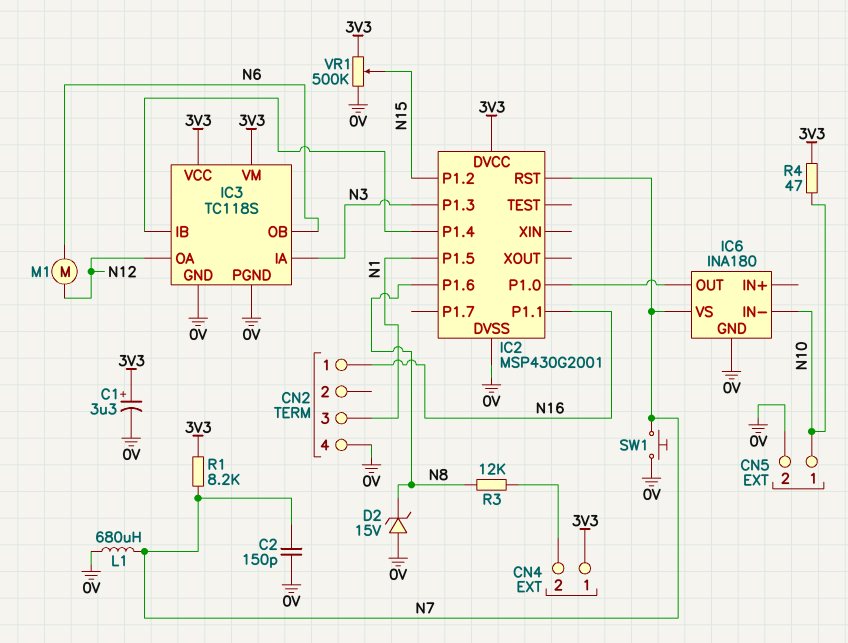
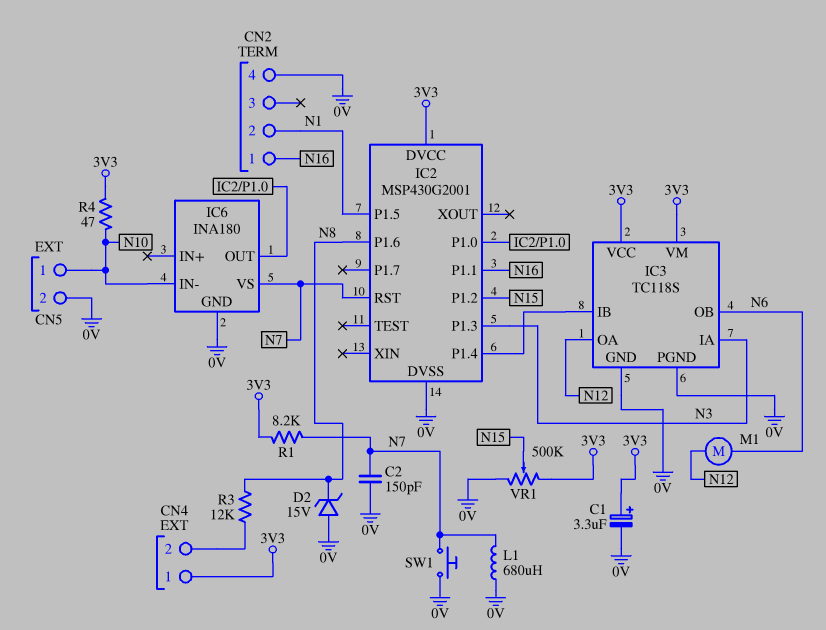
CN2 pin 2: none -> N1
CN2 pin 3: N1 -> none

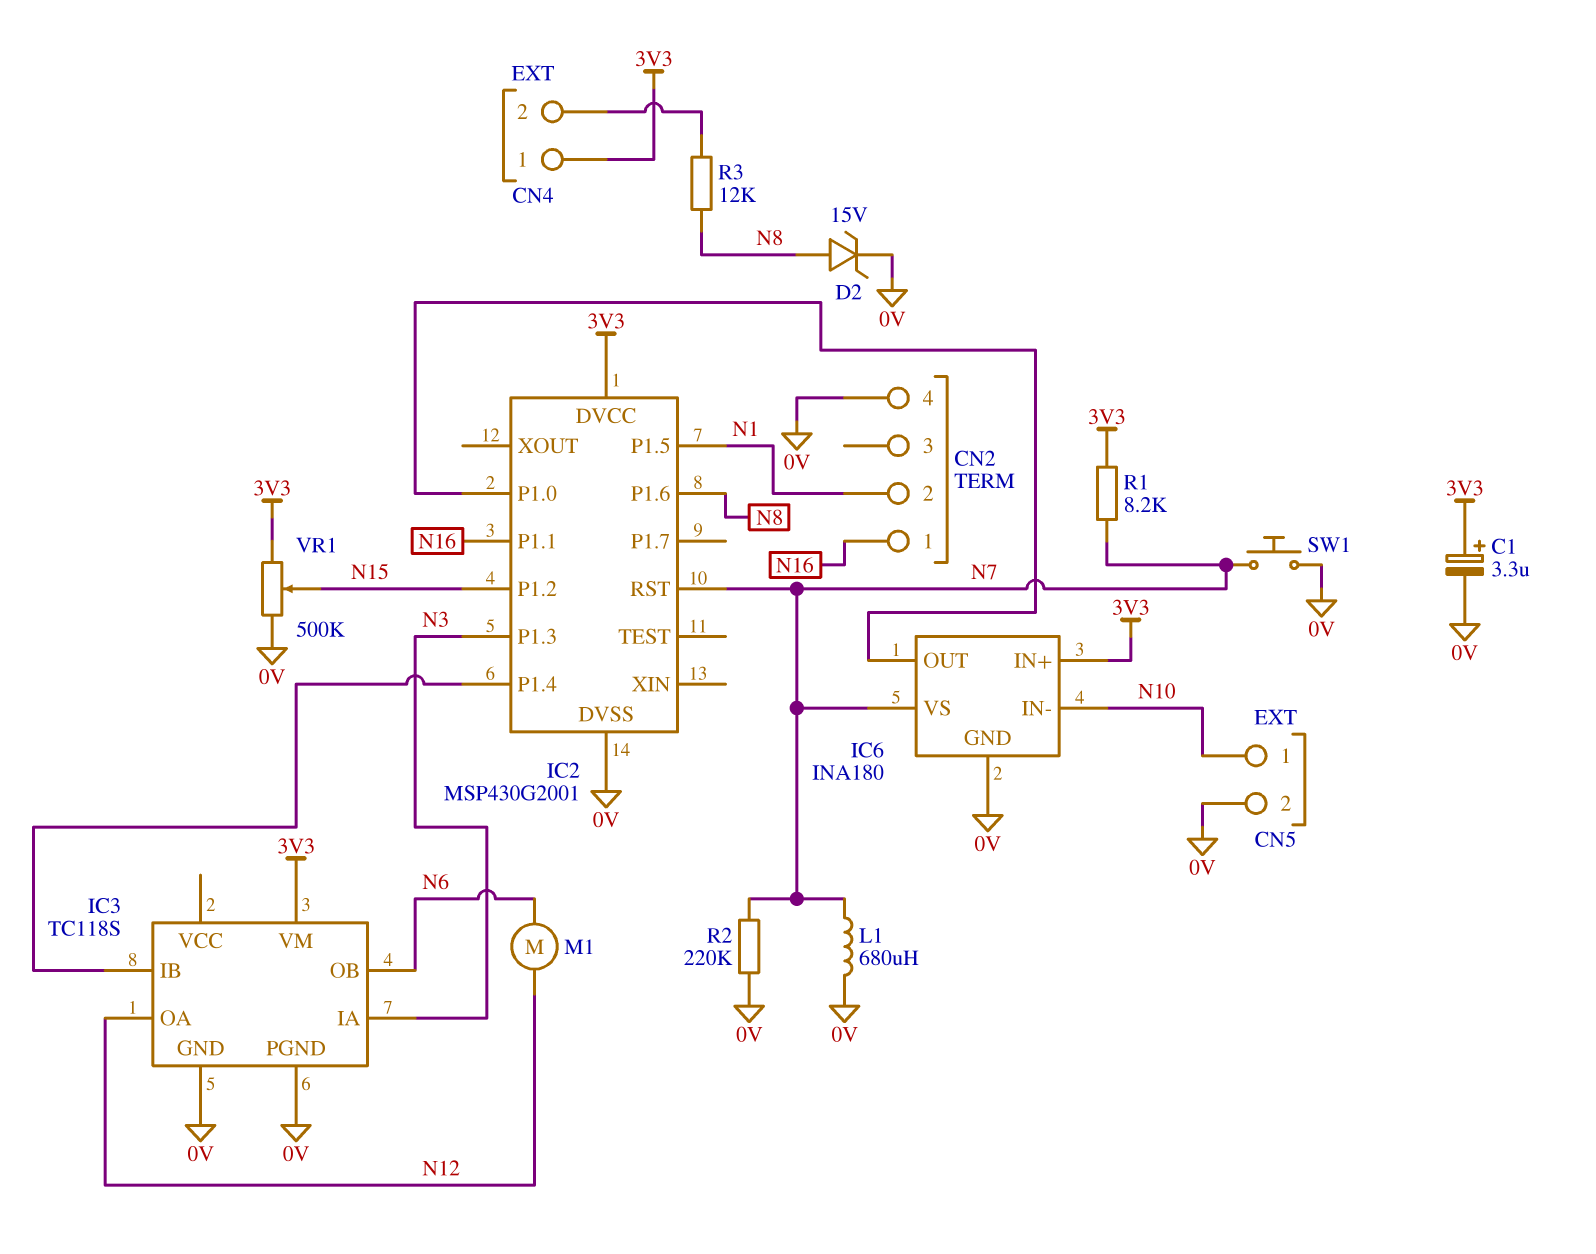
C2: 150pF (0V, N7) -> none
D2: zener 15V (A 0V, K N8) -> zener 15V (A N8, K 0V)
IC3 pin VCC: 3V3 -> none
IC6 pin IN+: none -> 3V3
R2: none -> 220k (0V, N7)
R4: 47 (3V3, N10) -> none

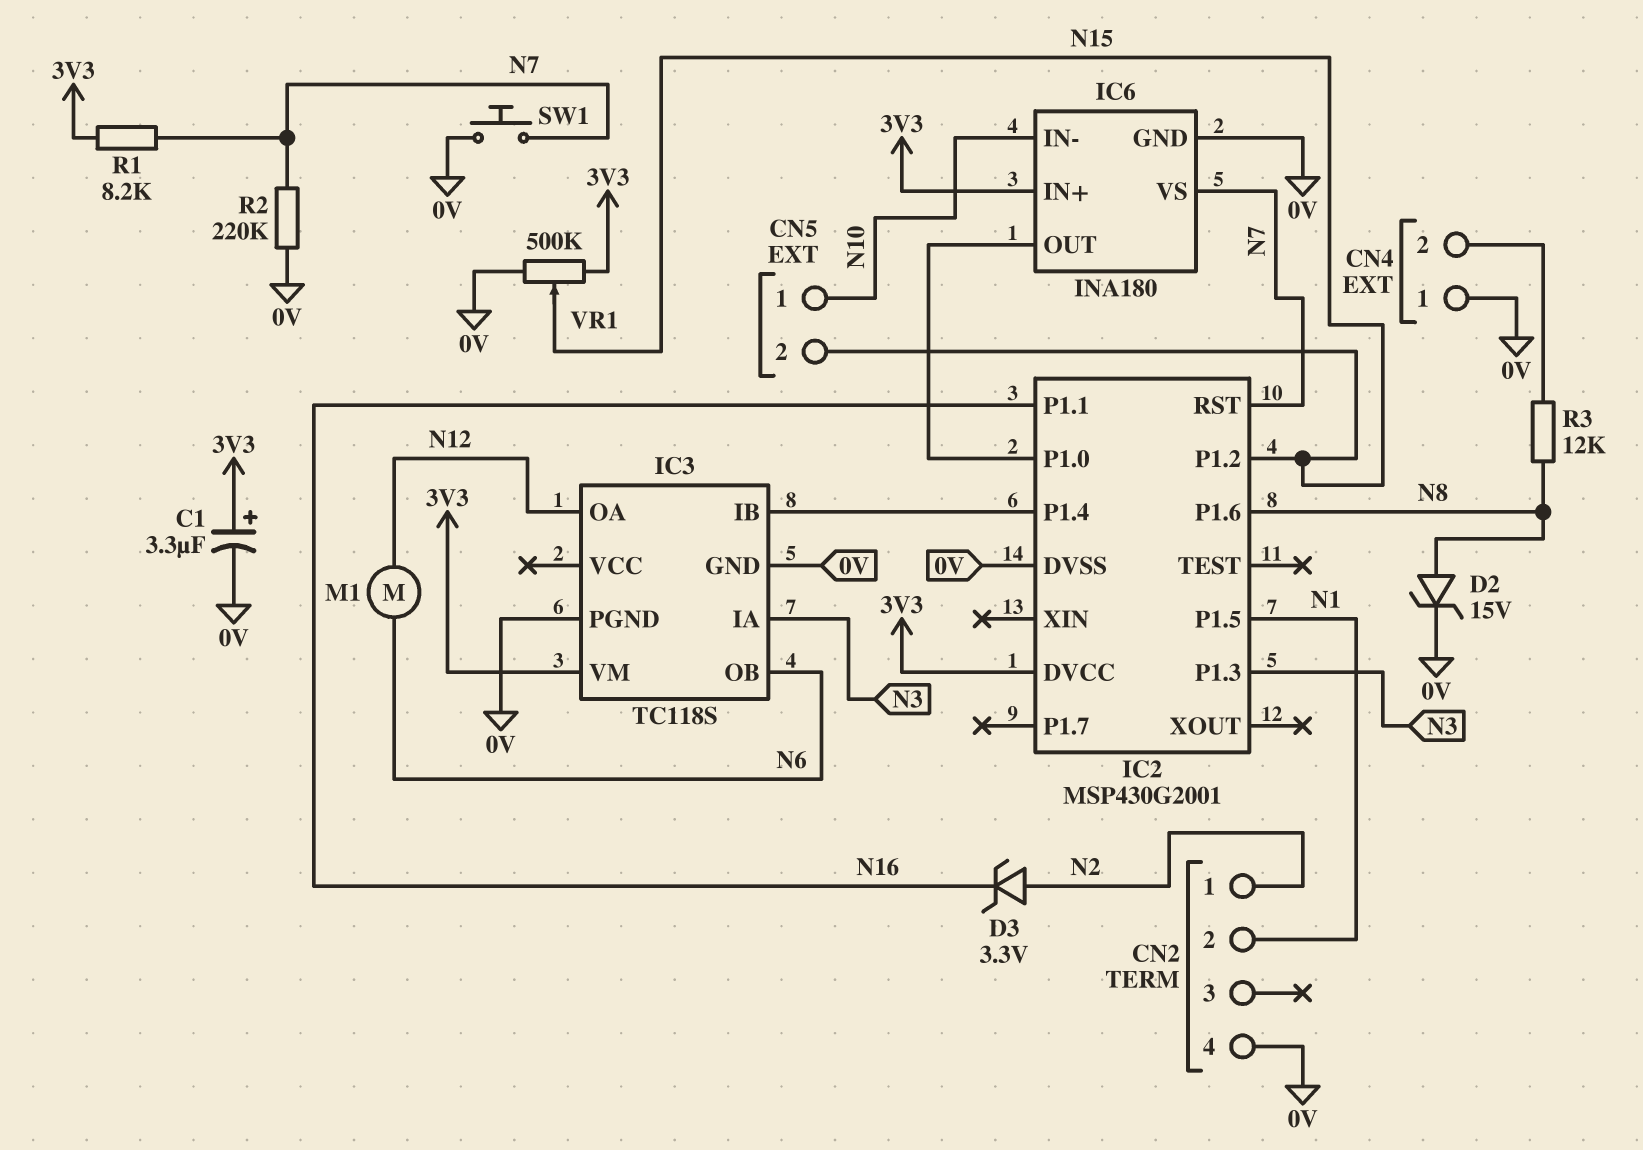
CN2 pin 1: N16 -> N2
CN4 pin 1: 3V3 -> 0V
CN5 pin 2: 0V -> N15
D3: none -> zener 3.3V (A N2, K N16)
L1: 680uH (0V, N7) -> none

